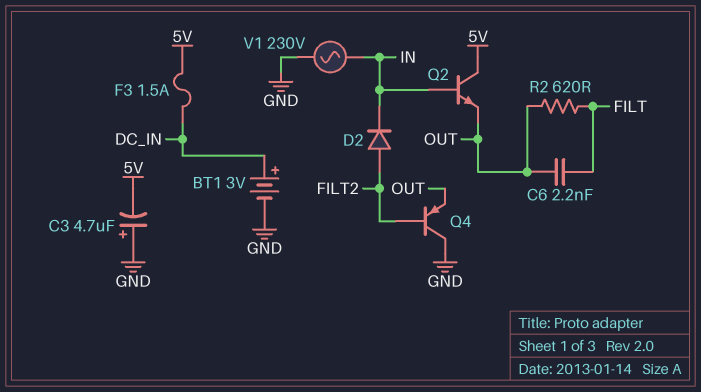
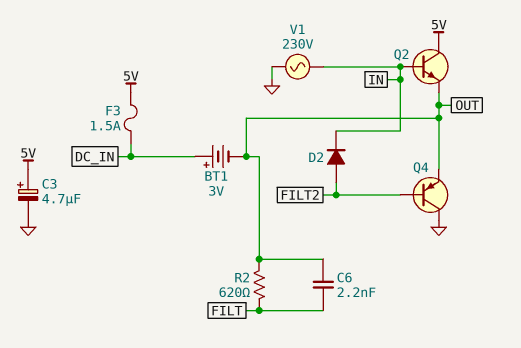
BT1: 3V (plus DC_IN, minus GND) -> 3V (plus DC_IN, minus OUT)
C3: 4.7uF (plus GND, minus 5V) -> 4.7uF (plus 5V, minus GND)

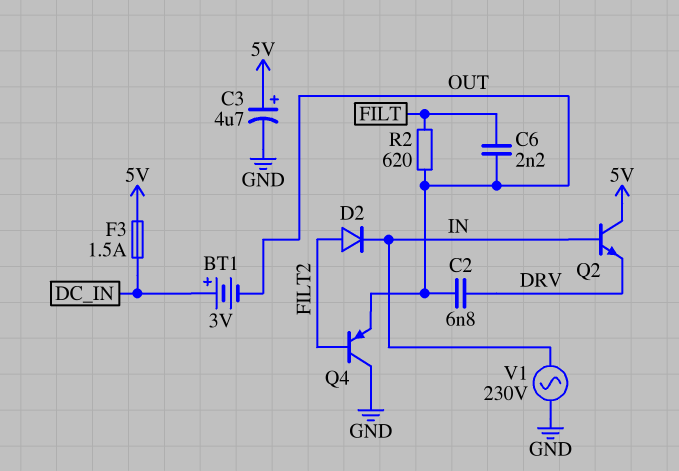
C2: none -> 6.8nF (DRV, OUT)
Q2: NPN (B IN, C 5V, E OUT) -> NPN (B IN, C 5V, E DRV)

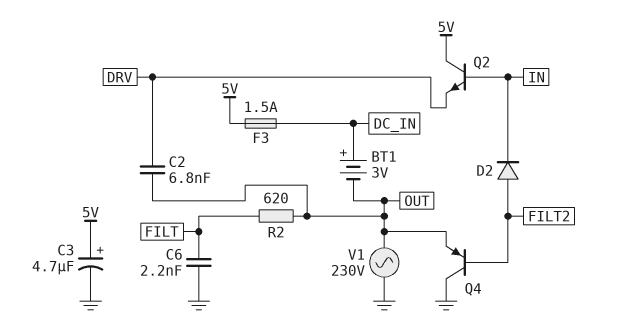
C6: 2.2nF (FILT, OUT) -> 2.2nF (FILT, GND)
V1: AC 230V (GND, IN) -> AC 230V (GND, OUT)

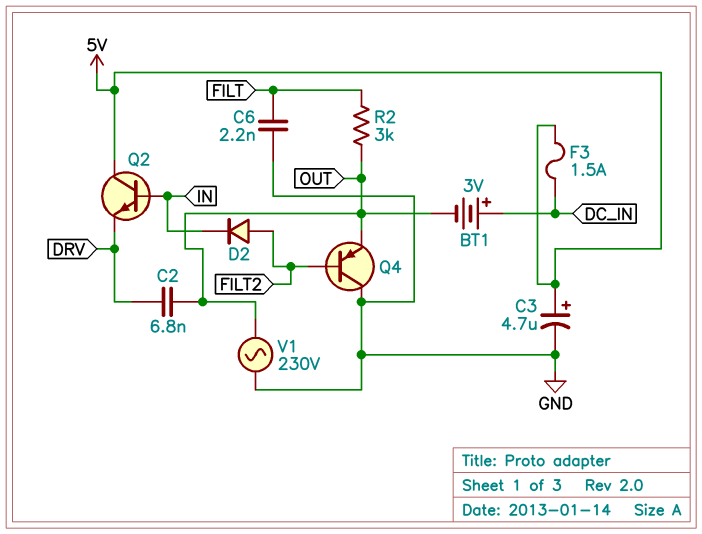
R2: 620 (FILT, OUT) -> 3k (FILT, OUT)

